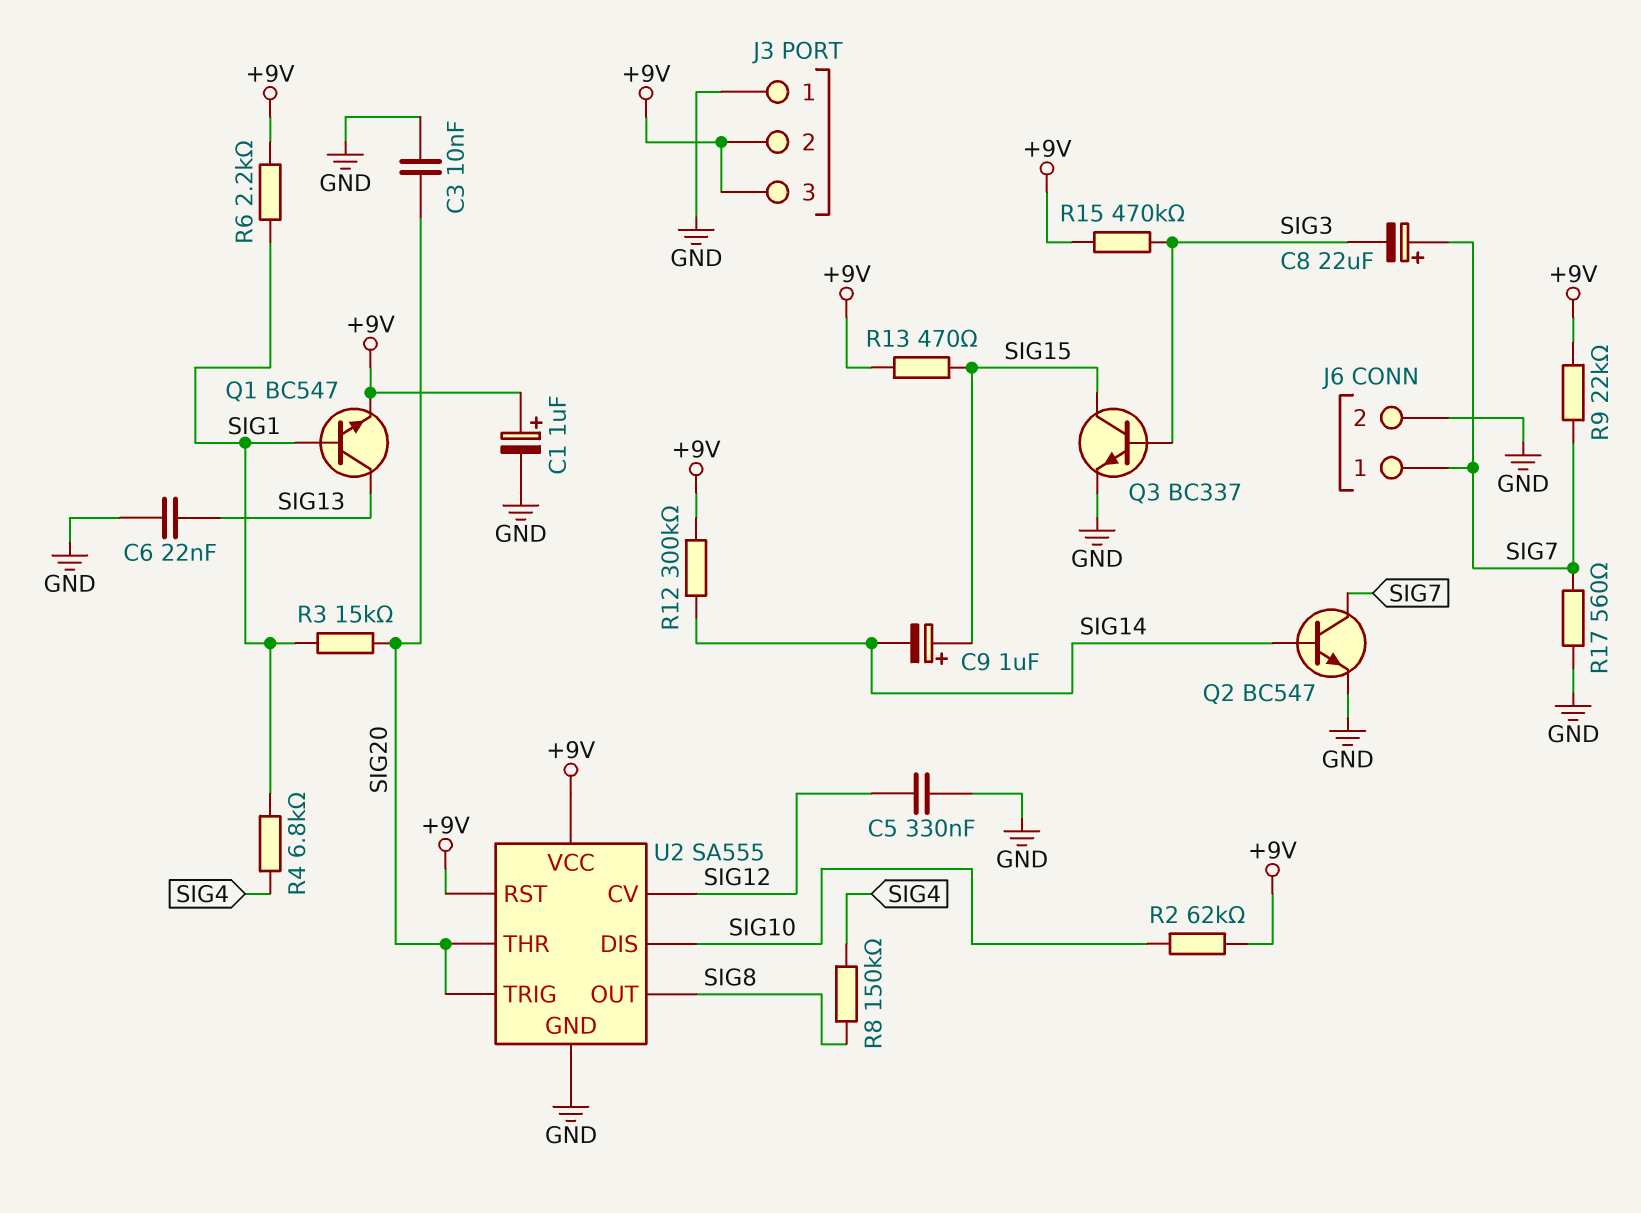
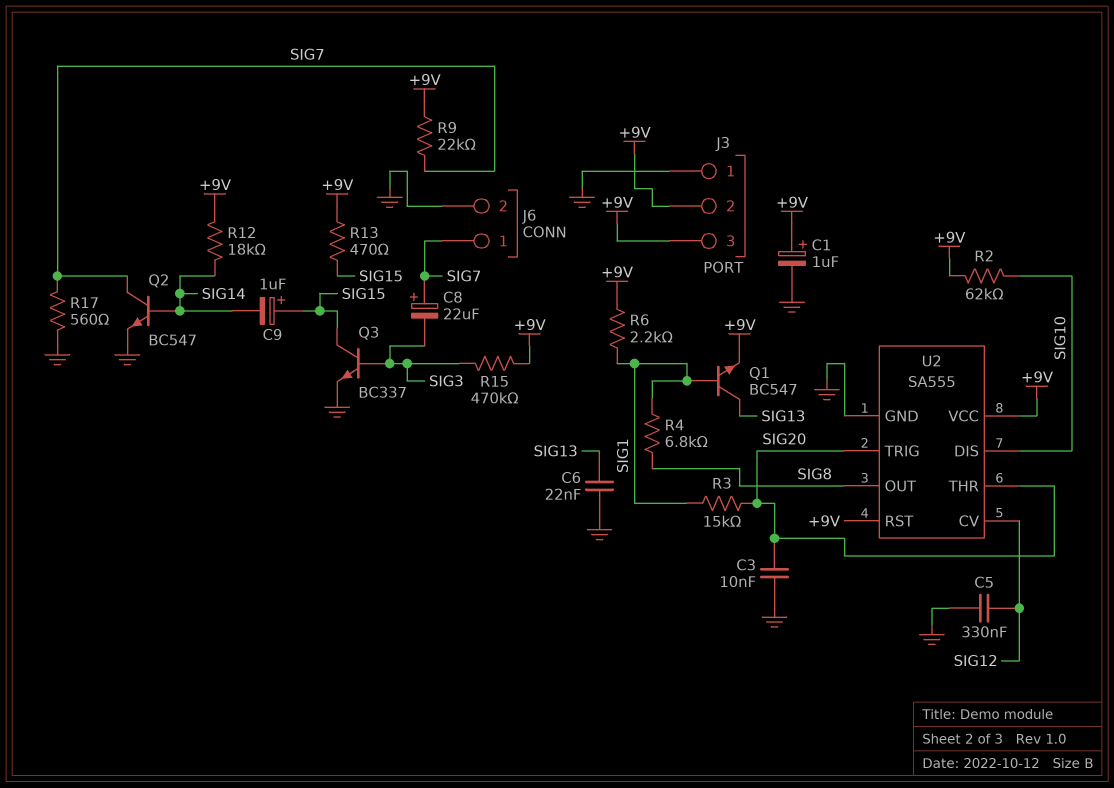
R4: 6.8k (SIG1, SIG4) -> 6.8k (SIG1, SIG8)
R8: 150k (SIG4, SIG8) -> none
R12: 300k (+9V, SIG14) -> 18k (+9V, SIG14)

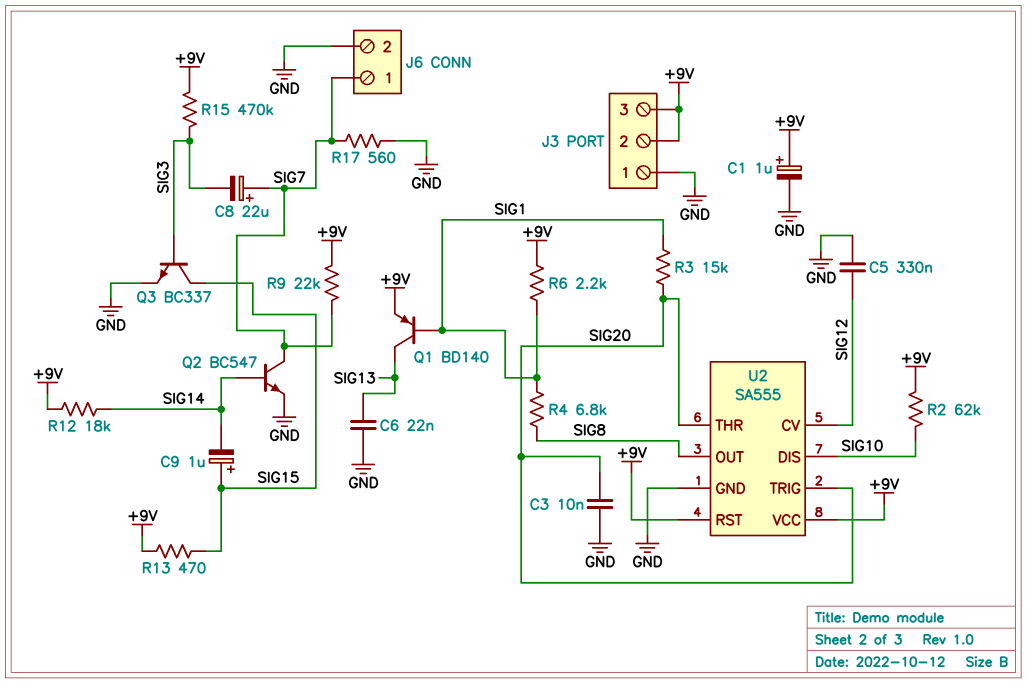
Q1: NPN BC547 (B SIG1, C SIG13, E +9V) -> PNP BD140 (B SIG1, C SIG13, E +9V)

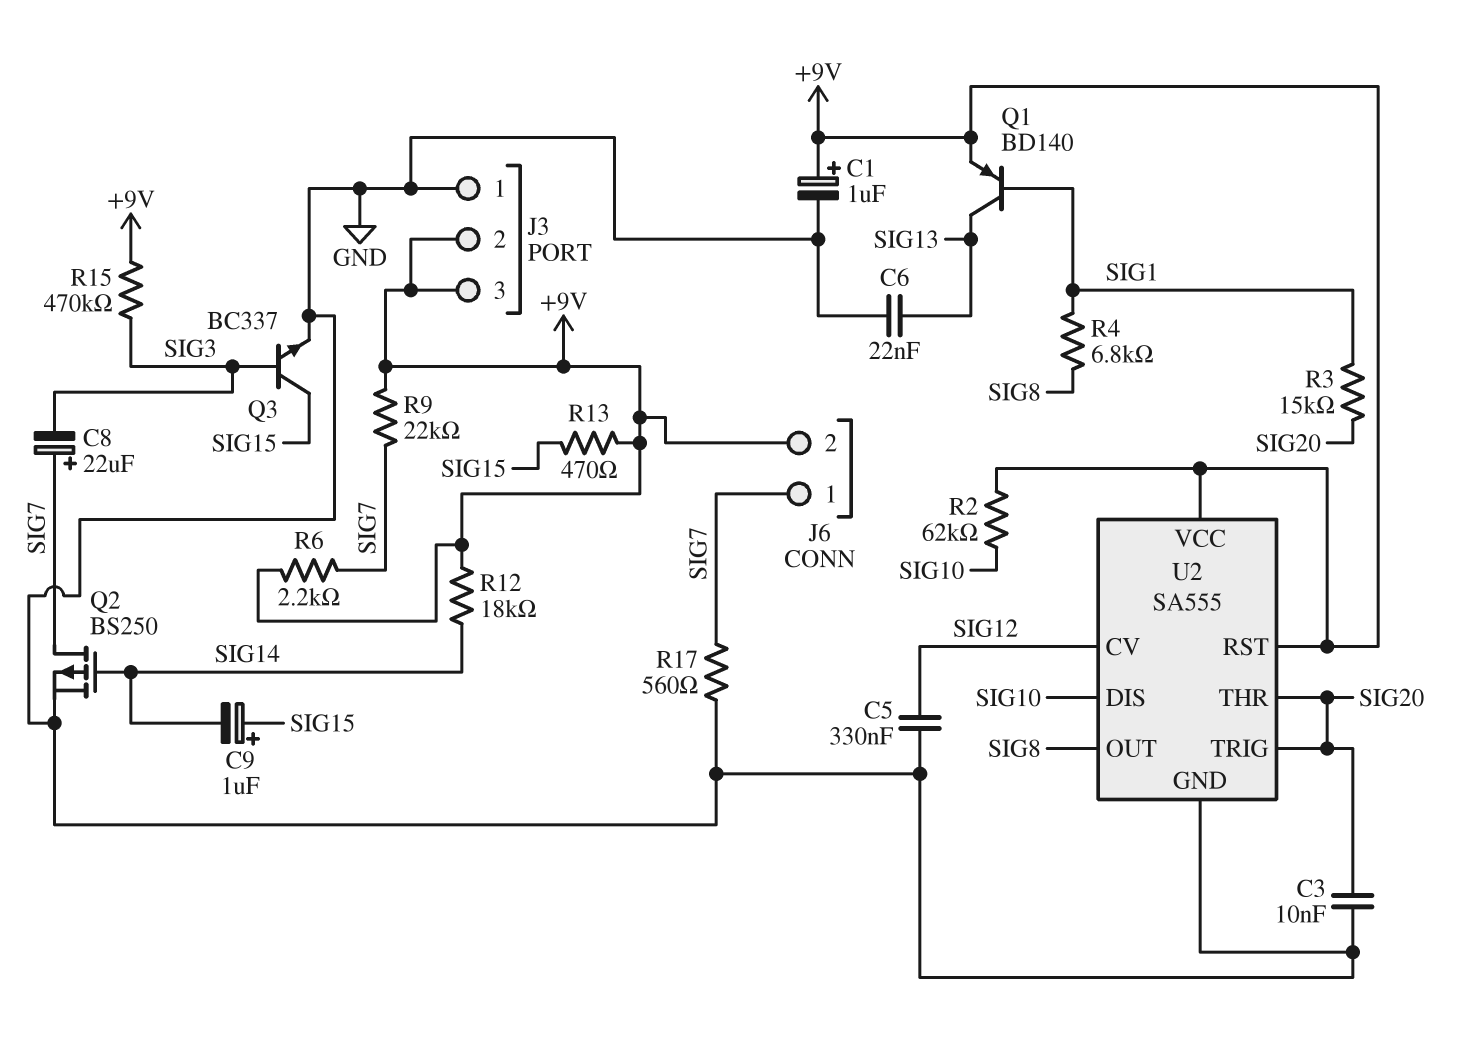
J6 pin 2: GND -> +9V
Q2: NPN BC547 (B SIG14, C SIG7, E GND) -> PMOS BS250 (G SIG14, D SIG7, S GND)
R6: 2.2k (+9V, SIG1) -> 2.2k (+9V, SIG7)

